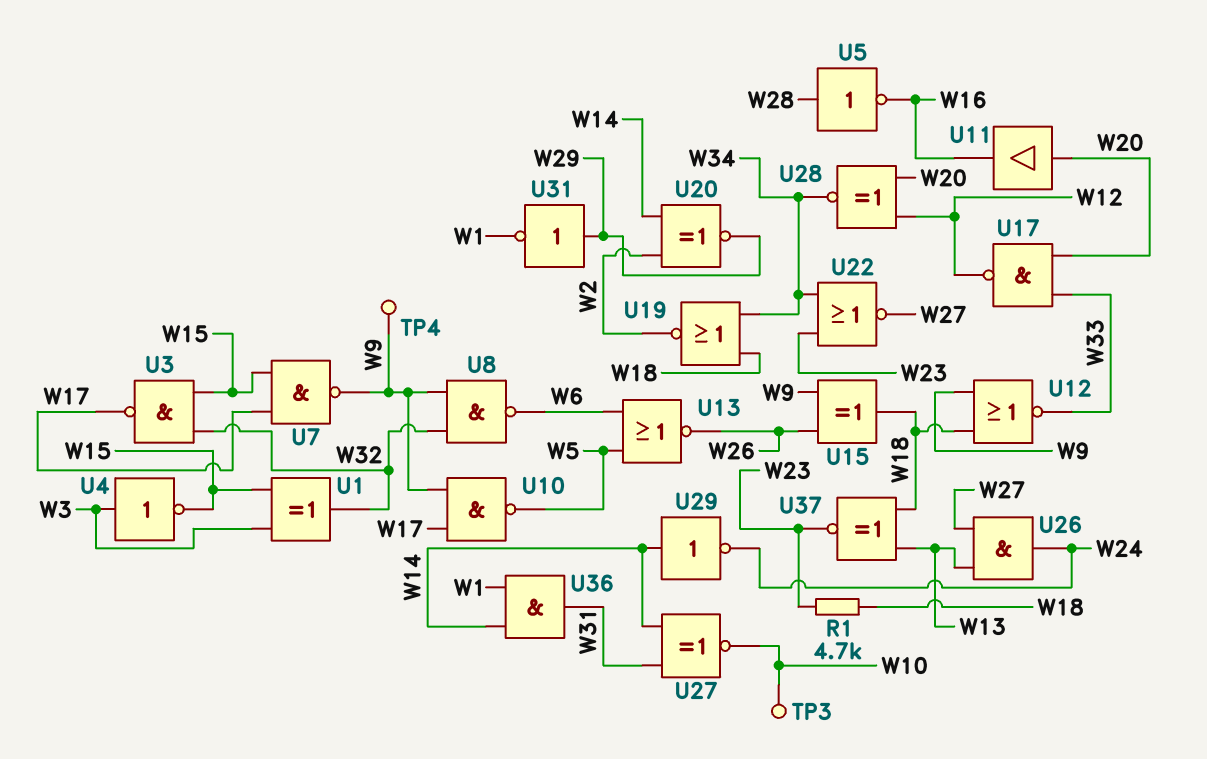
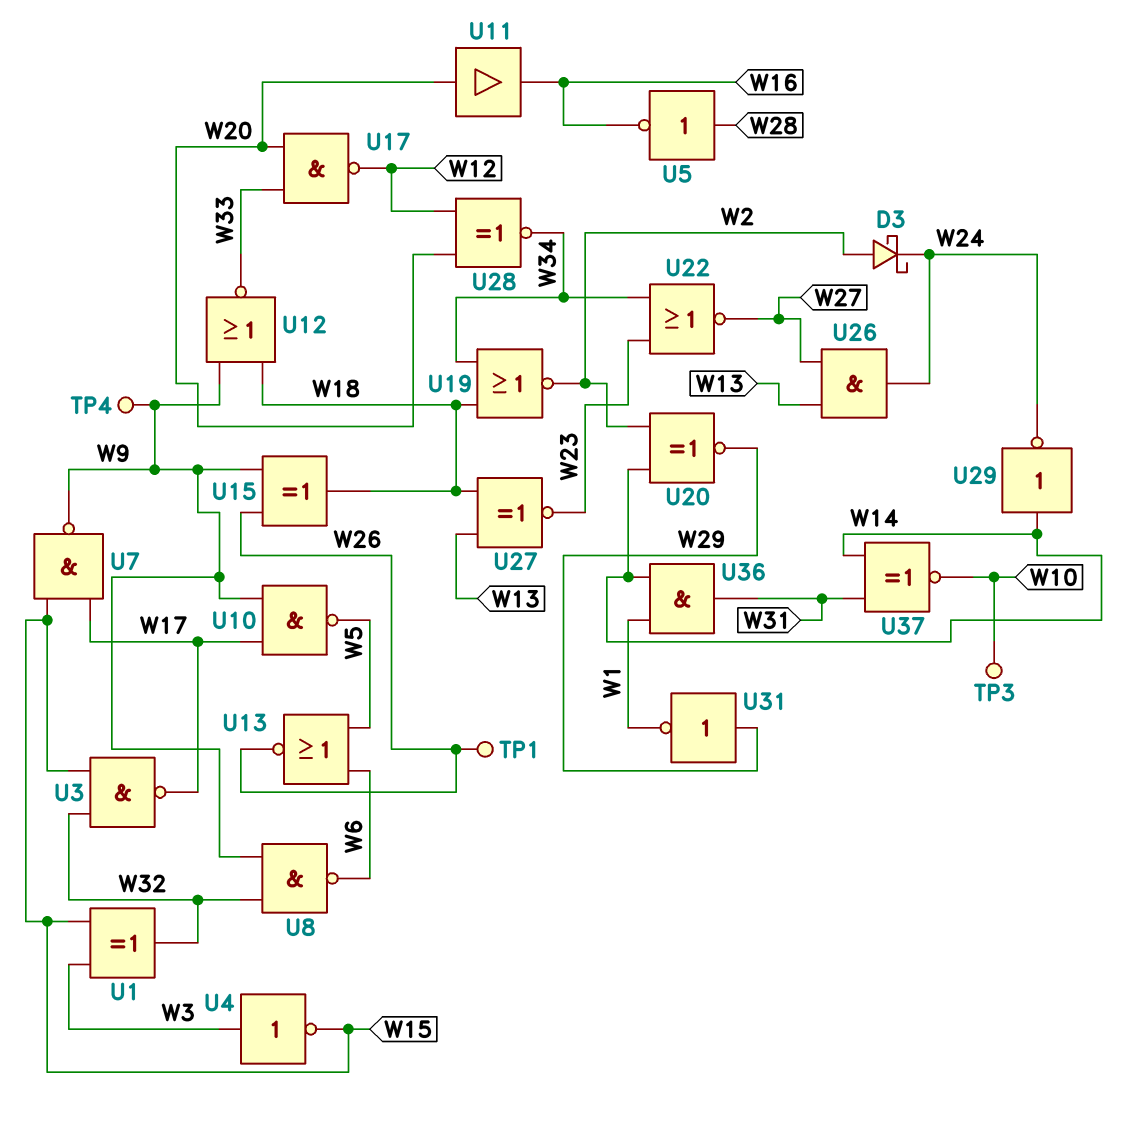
D3: none -> schottky (A W2, K W24)
R1: 4.7k (W18, W23) -> none
TP1: none -> test point (W26)
U27: XNOR (in W14, in W31, out W10) -> XNOR (in W13, in W18, out W23)
U37: XNOR (in W13, in W18, out W23) -> XNOR (in W14, in W31, out W10)

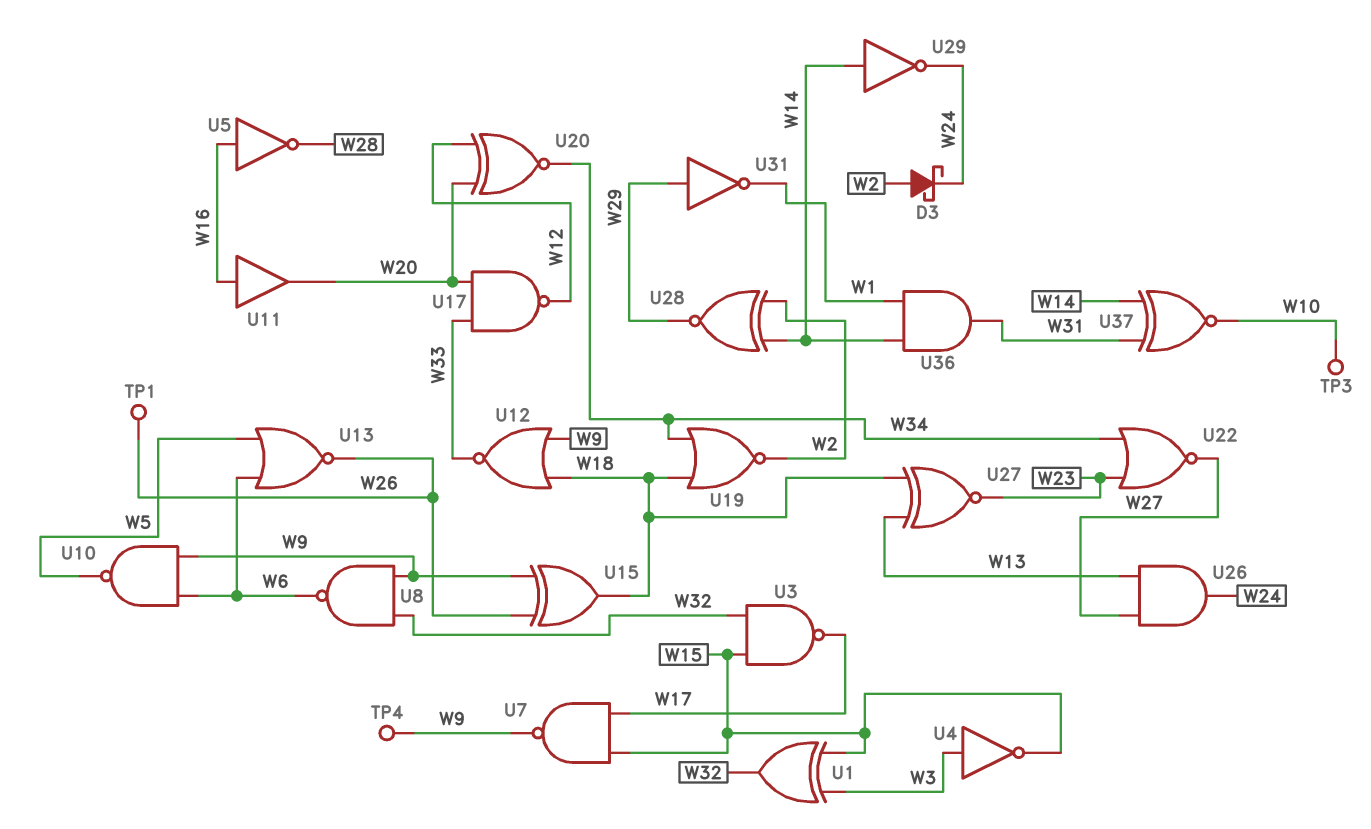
U5: NOT (in W28, out W16) -> NOT (in W16, out W28)
U10: NAND (in W9, in W17, out W5) -> NAND (in W6, in W9, out W5)
U11: buffer (in W20, out W16) -> buffer (in W16, out W20)
U20: XNOR (in W2, in W14, out W29) -> XNOR (in W12, in W20, out W34)
U28: XNOR (in W12, in W20, out W34) -> XNOR (in W2, in W14, out W29)

